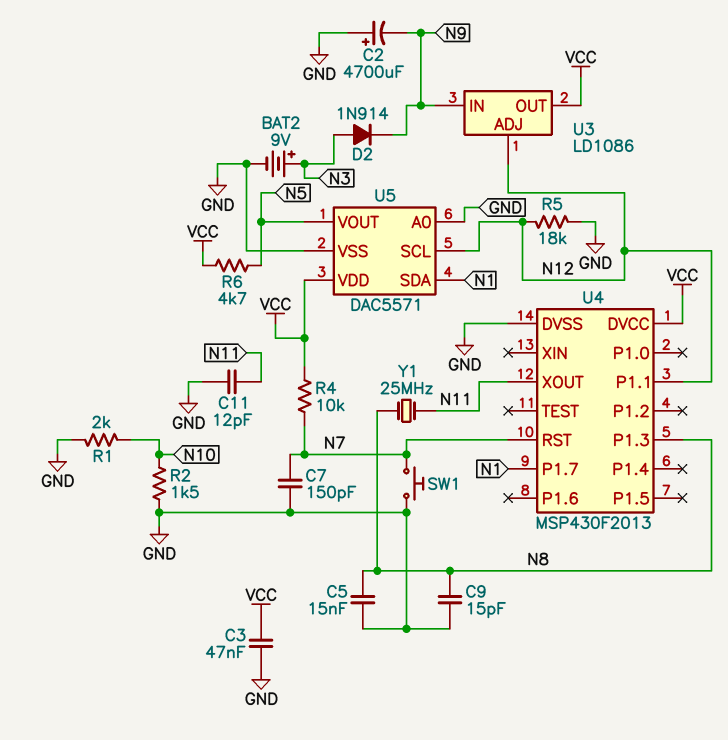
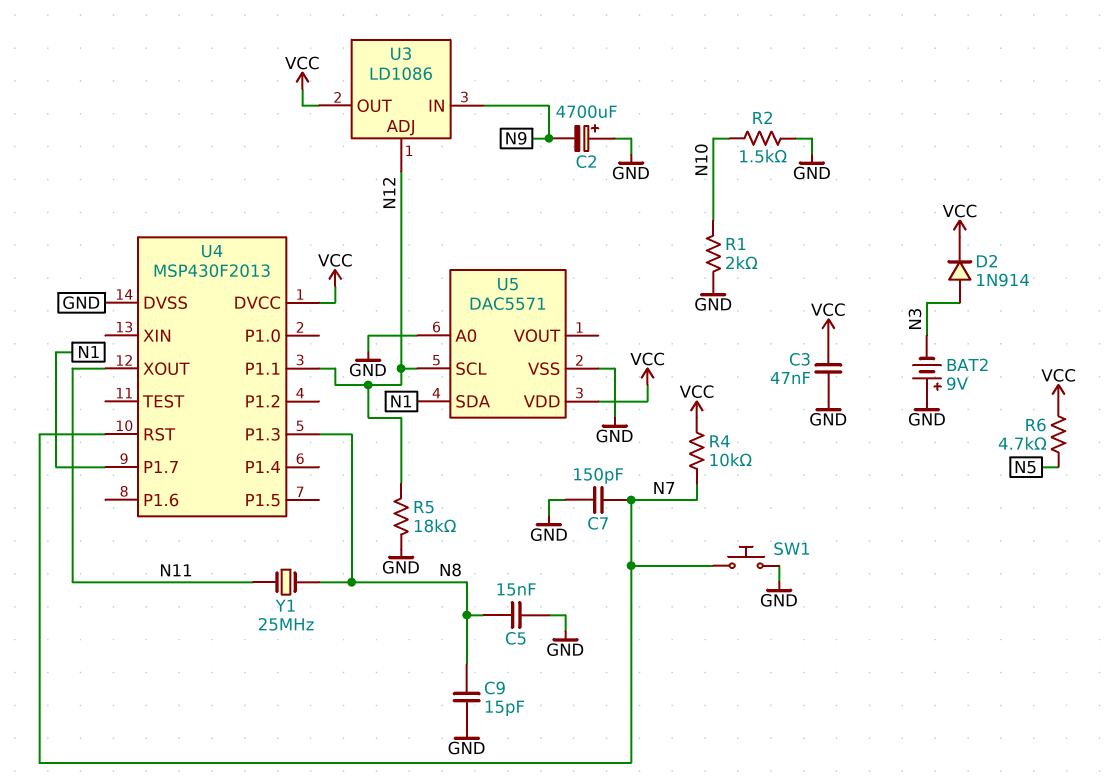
BAT2: 9V (plus N3, minus GND) -> 9V (plus GND, minus N3)
C11: 12pF (GND, N11) -> none
D2: diode 1N914 (A N3, K N9) -> diode 1N914 (A N3, K VCC)
U5 pin VOUT: N5 -> none

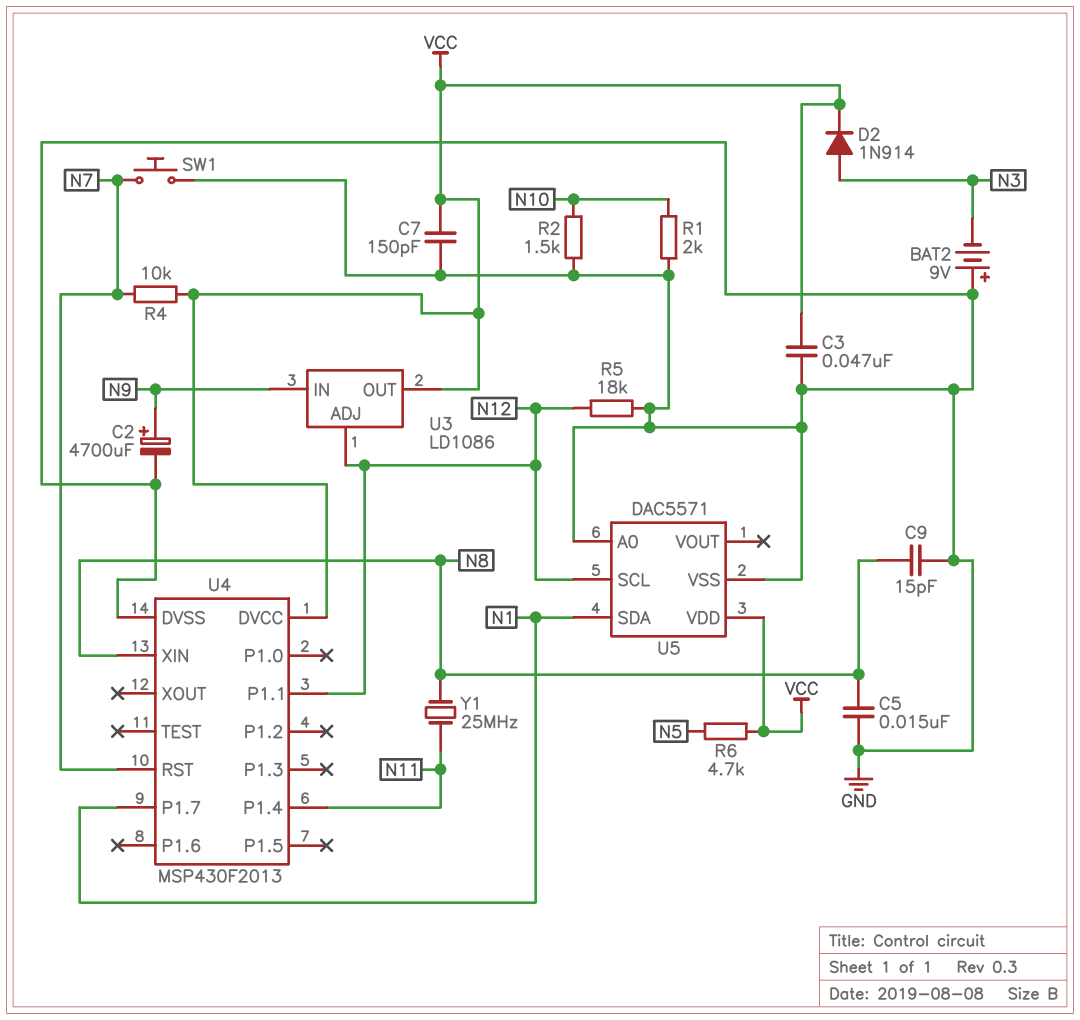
C2: 4700uF (plus GND, minus N9) -> 4700uF (plus N9, minus GND)
C7: 150pF (GND, N7) -> 150pF (GND, VCC)
U4 pin P1.3: N8 -> none
U4 pin P1.4: none -> N11
U4 pin XIN: none -> N8
U4 pin XOUT: N11 -> none

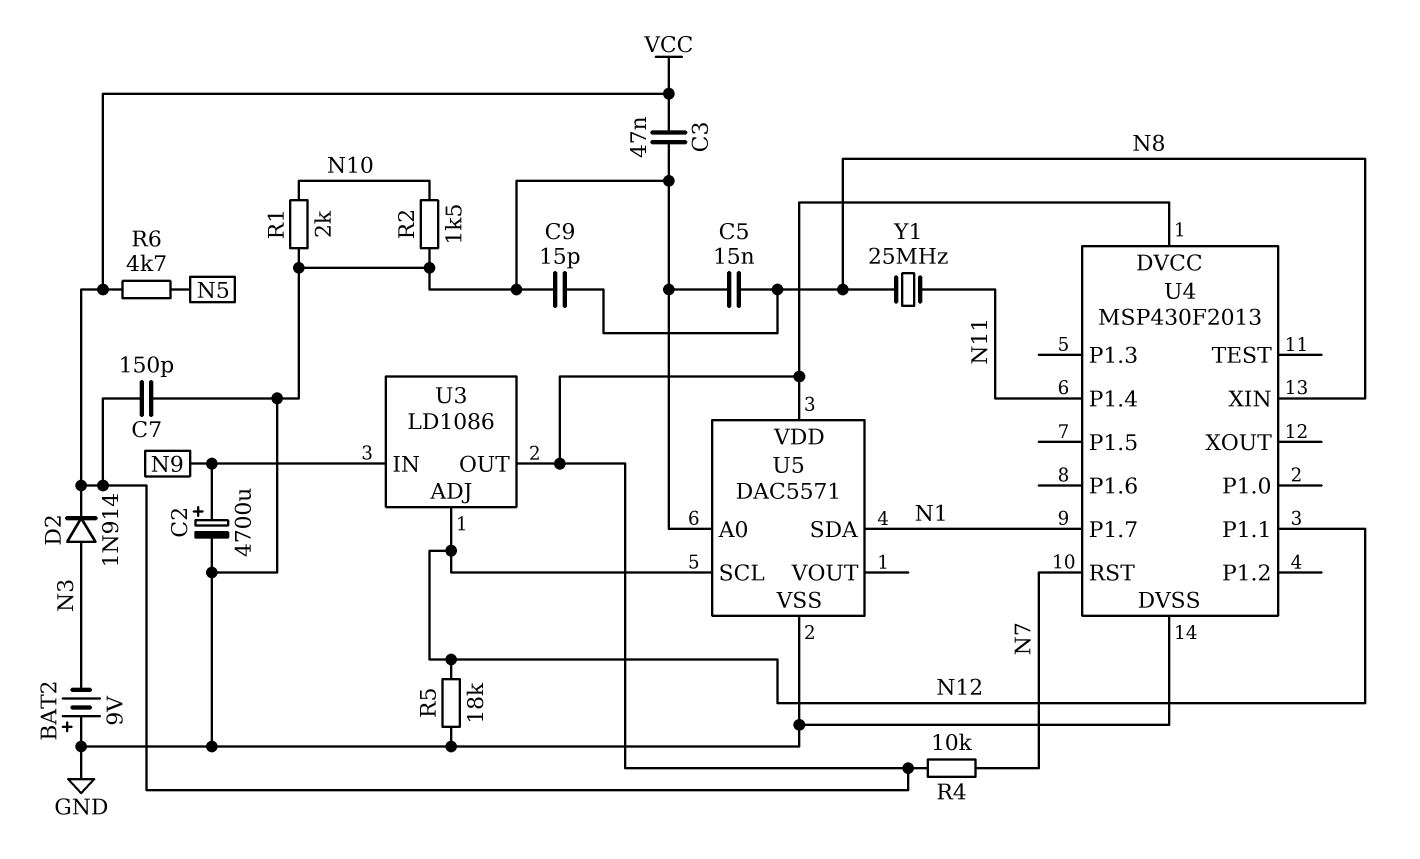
SW1: button (GND, N7) -> none

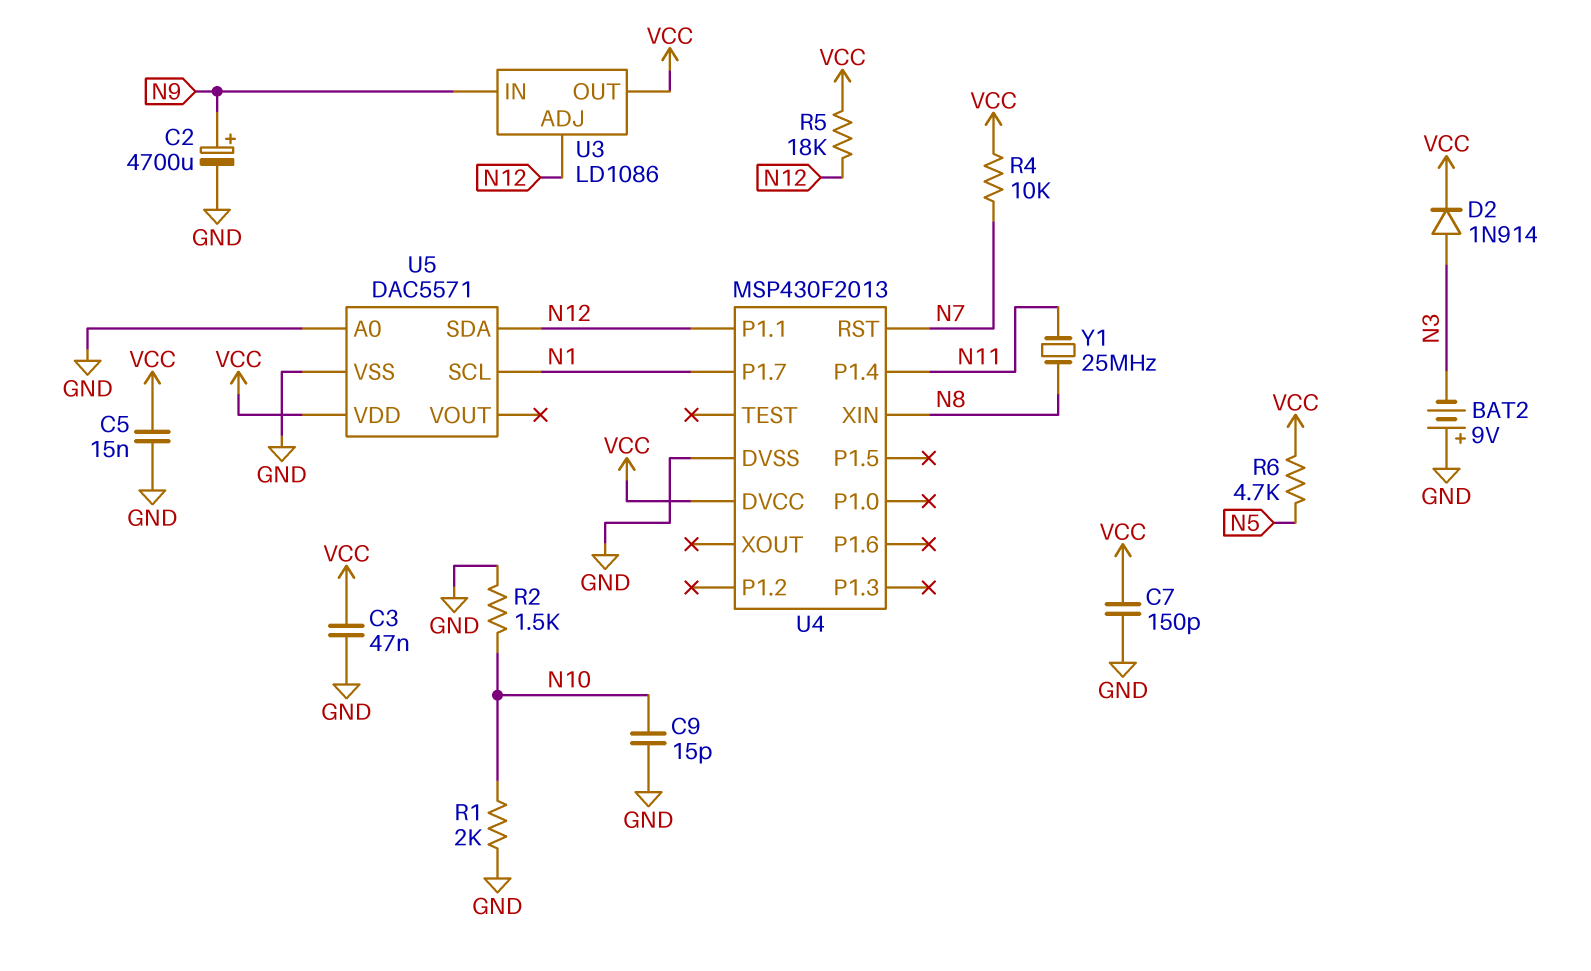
C5: 15nF (GND, N8) -> 15nF (GND, VCC)
C9: 15pF (GND, N8) -> 15pF (GND, N10)
R5: 18k (GND, N12) -> 18k (N12, VCC)
U5 pin SCL: N12 -> N1
U5 pin SDA: N1 -> N12

